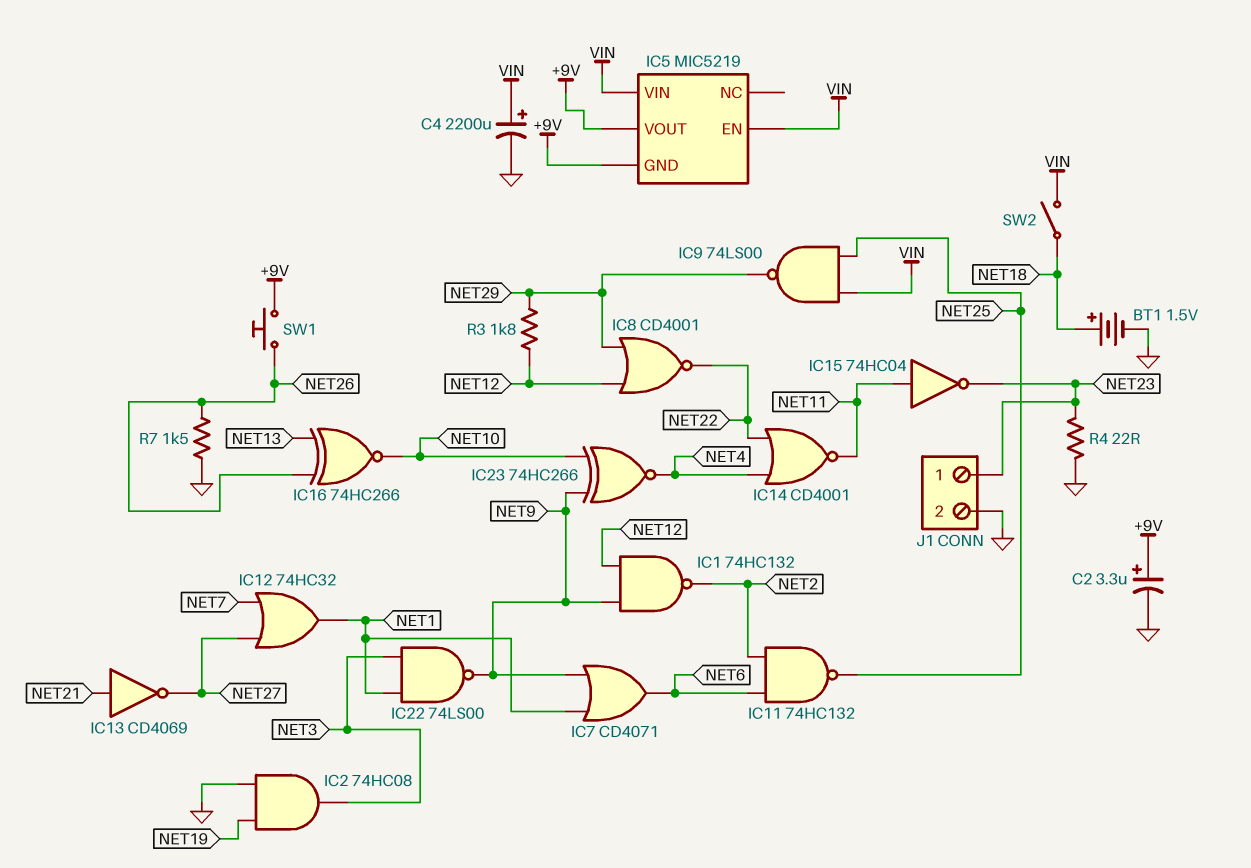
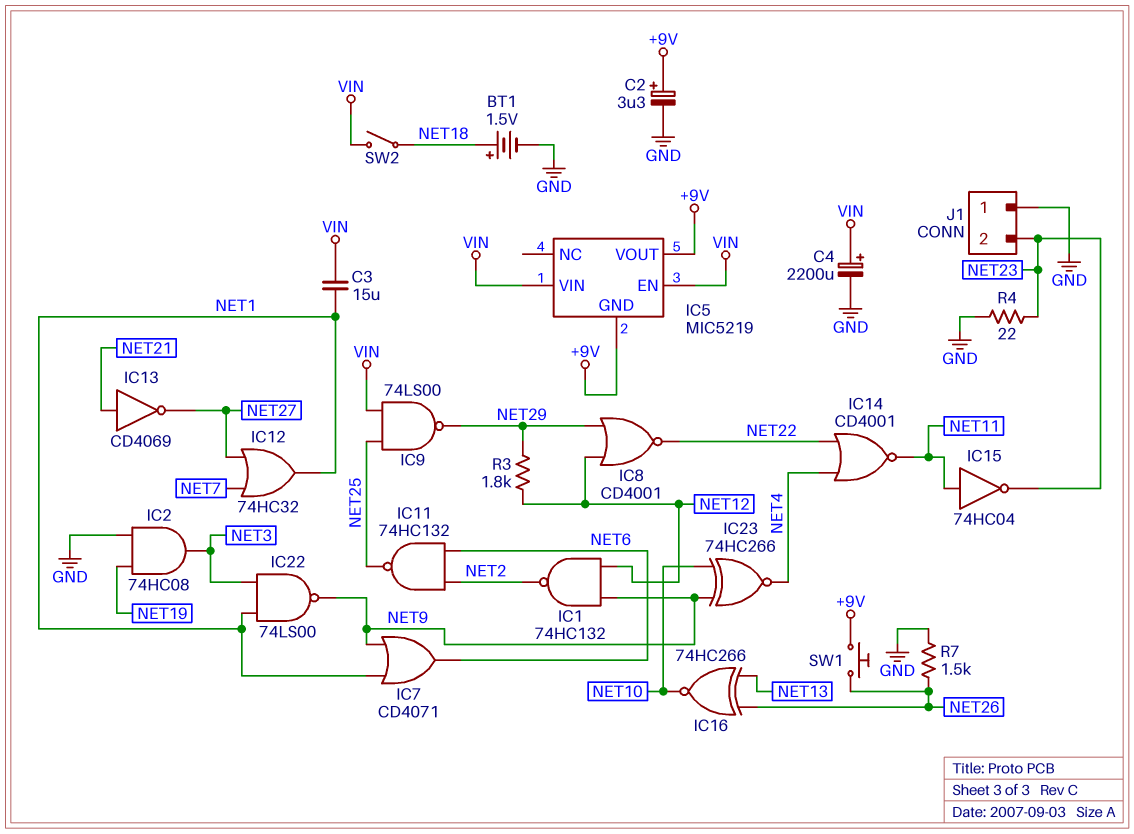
C3: none -> 15uF (NET1, VIN)
J1 pin 1: NET23 -> GND
J1 pin 2: GND -> NET23

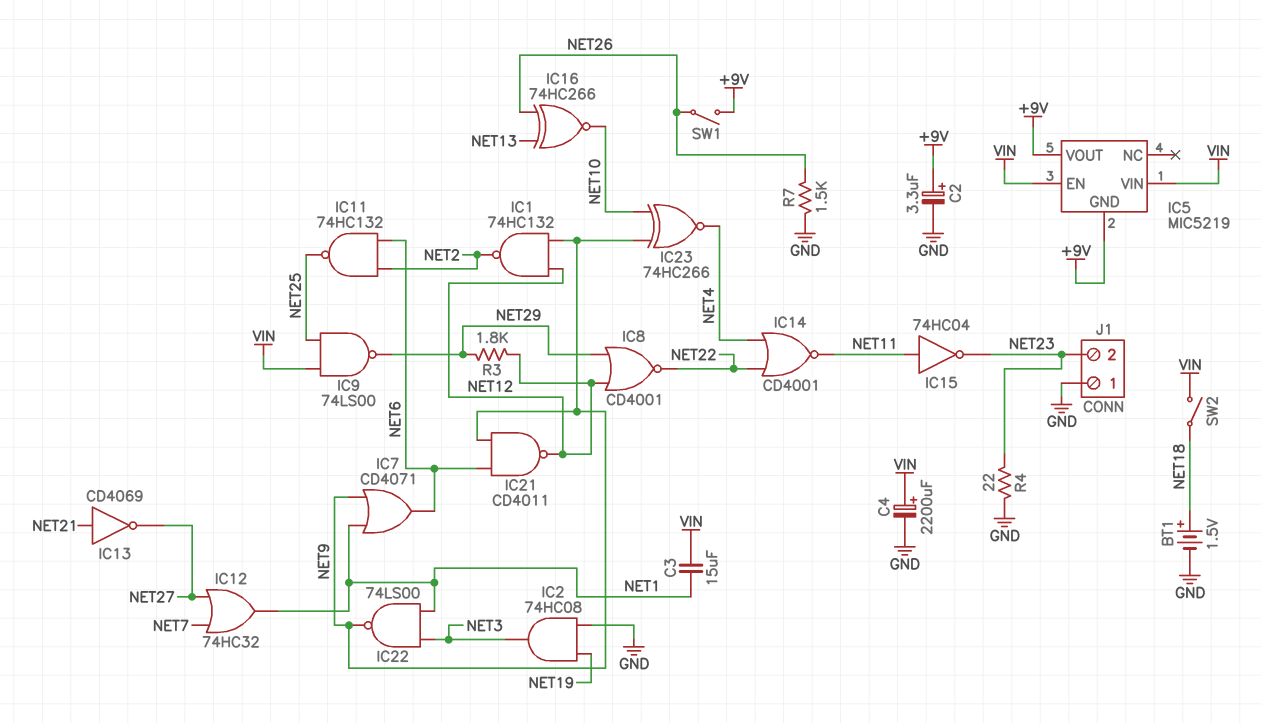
IC21: none -> NAND CD4011 (in NET6, in NET9, out NET12)
SW1: button (+9V, NET26) -> switch (+9V, NET26)

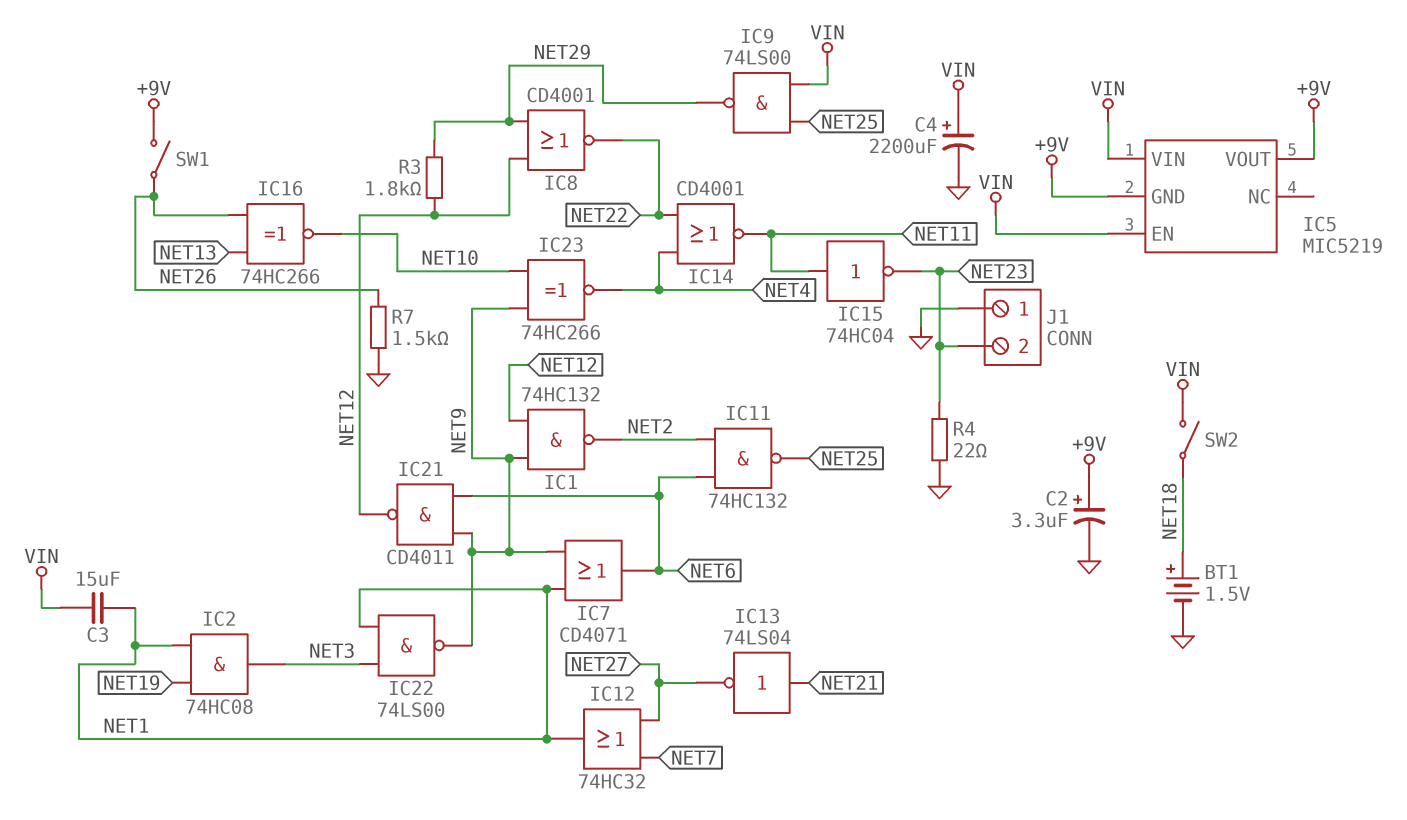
IC2: AND 74HC08 (in GND, in NET19, out NET3) -> AND 74HC08 (in NET1, in NET19, out NET3)
IC13: NOT CD4069 (in NET21, out NET27) -> NOT 74LS04 (in NET21, out NET27)

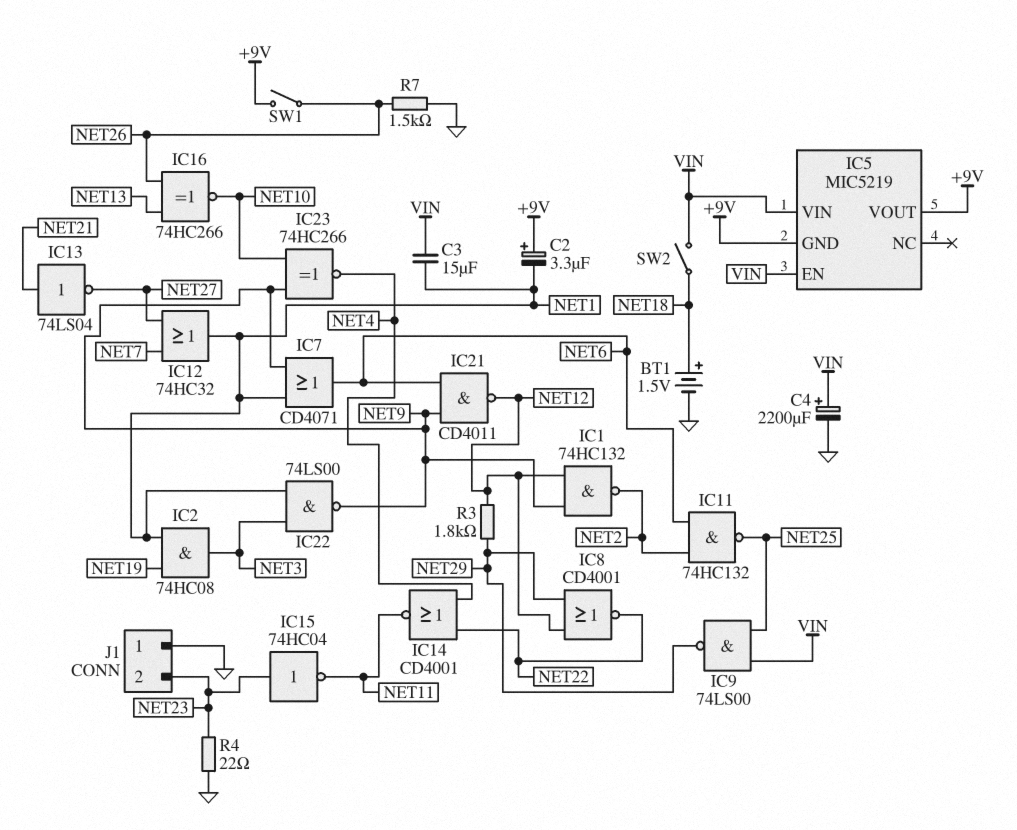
C2: 3.3uF (plus +9V, minus GND) -> 3.3uF (plus +9V, minus NET1)
IC15: NOT 74HC04 (in NET11, out NET23) -> NOT 74HC04 (in NET23, out NET11)

